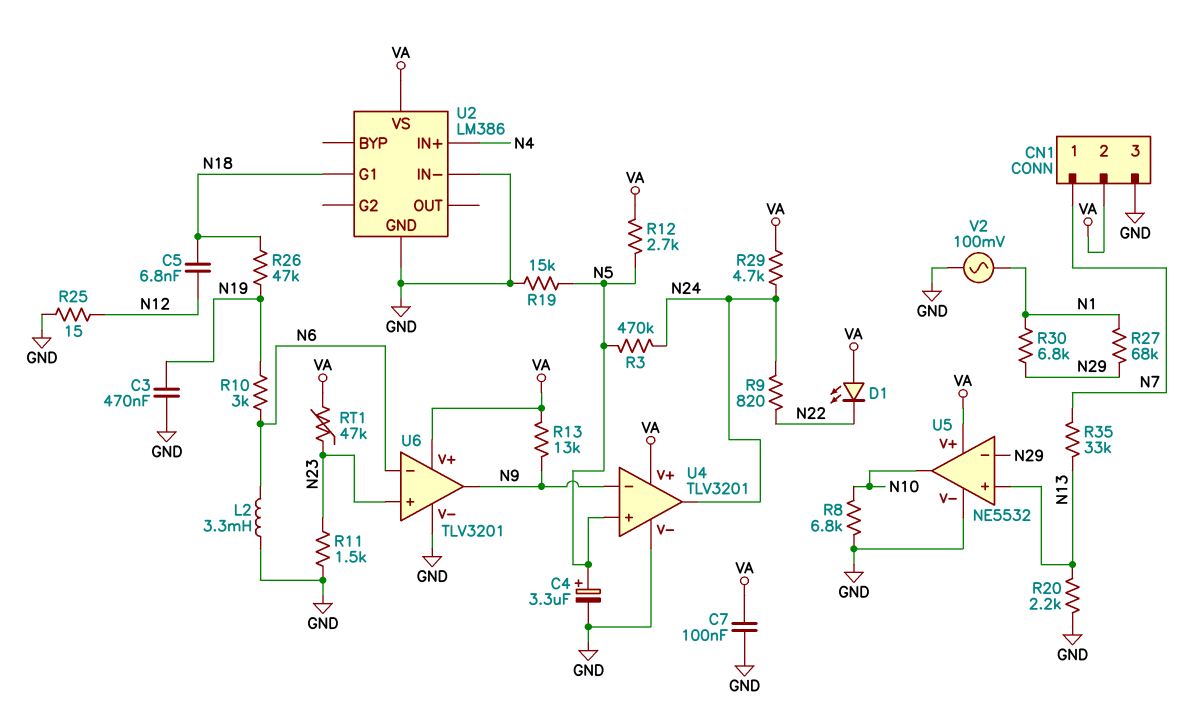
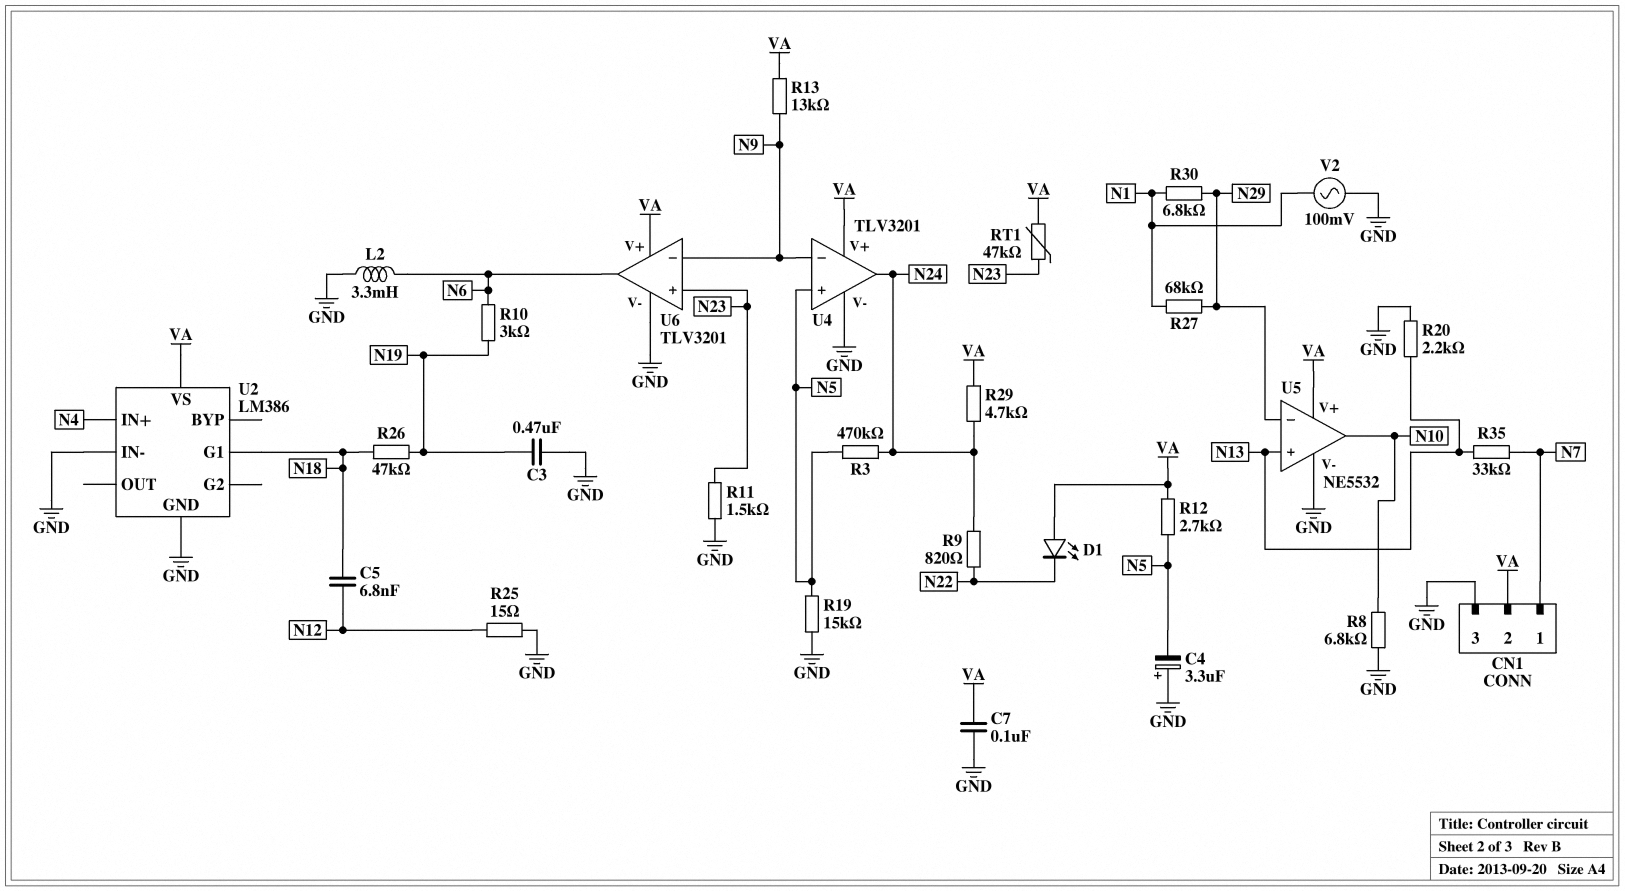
C4: 3.3uF (plus N5, minus GND) -> 3.3uF (plus GND, minus N5)
U6 pin in-: N6 -> N9
U6 pin out: N9 -> N6

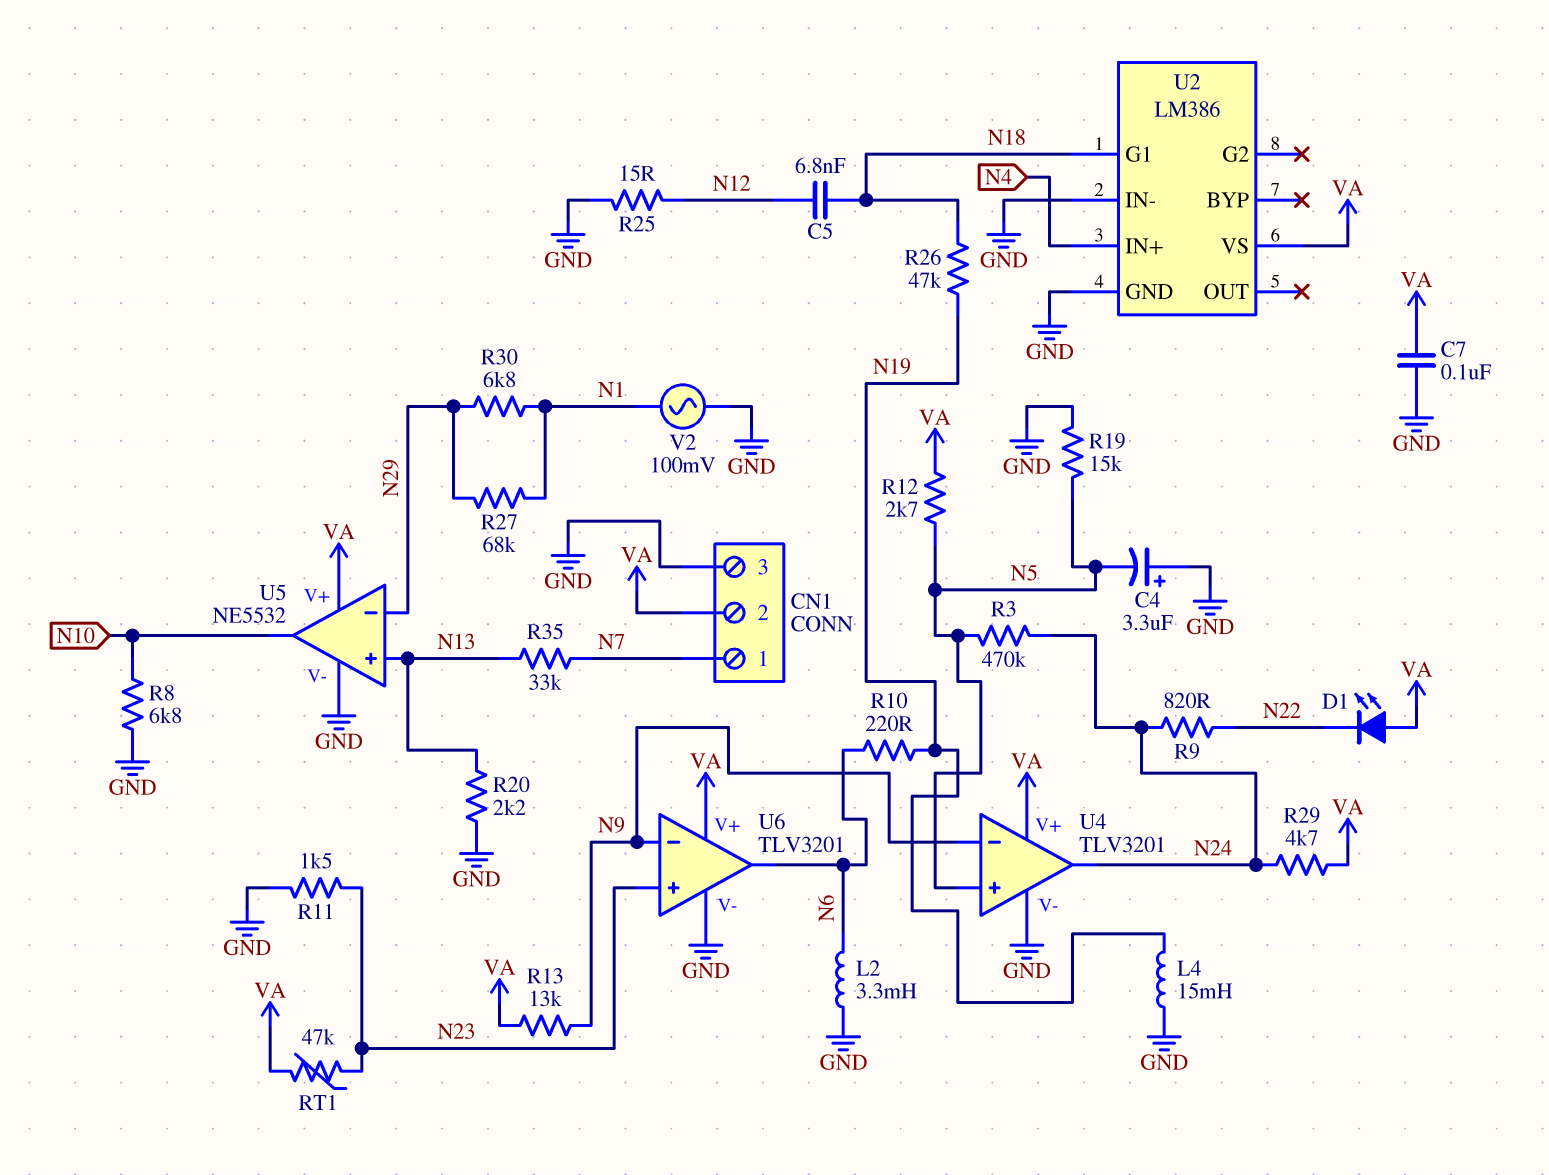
C3: 470nF (GND, N19) -> none
L4: none -> 15mH (GND, N19)
R10: 3k (N6, N19) -> 220 (N6, N19)

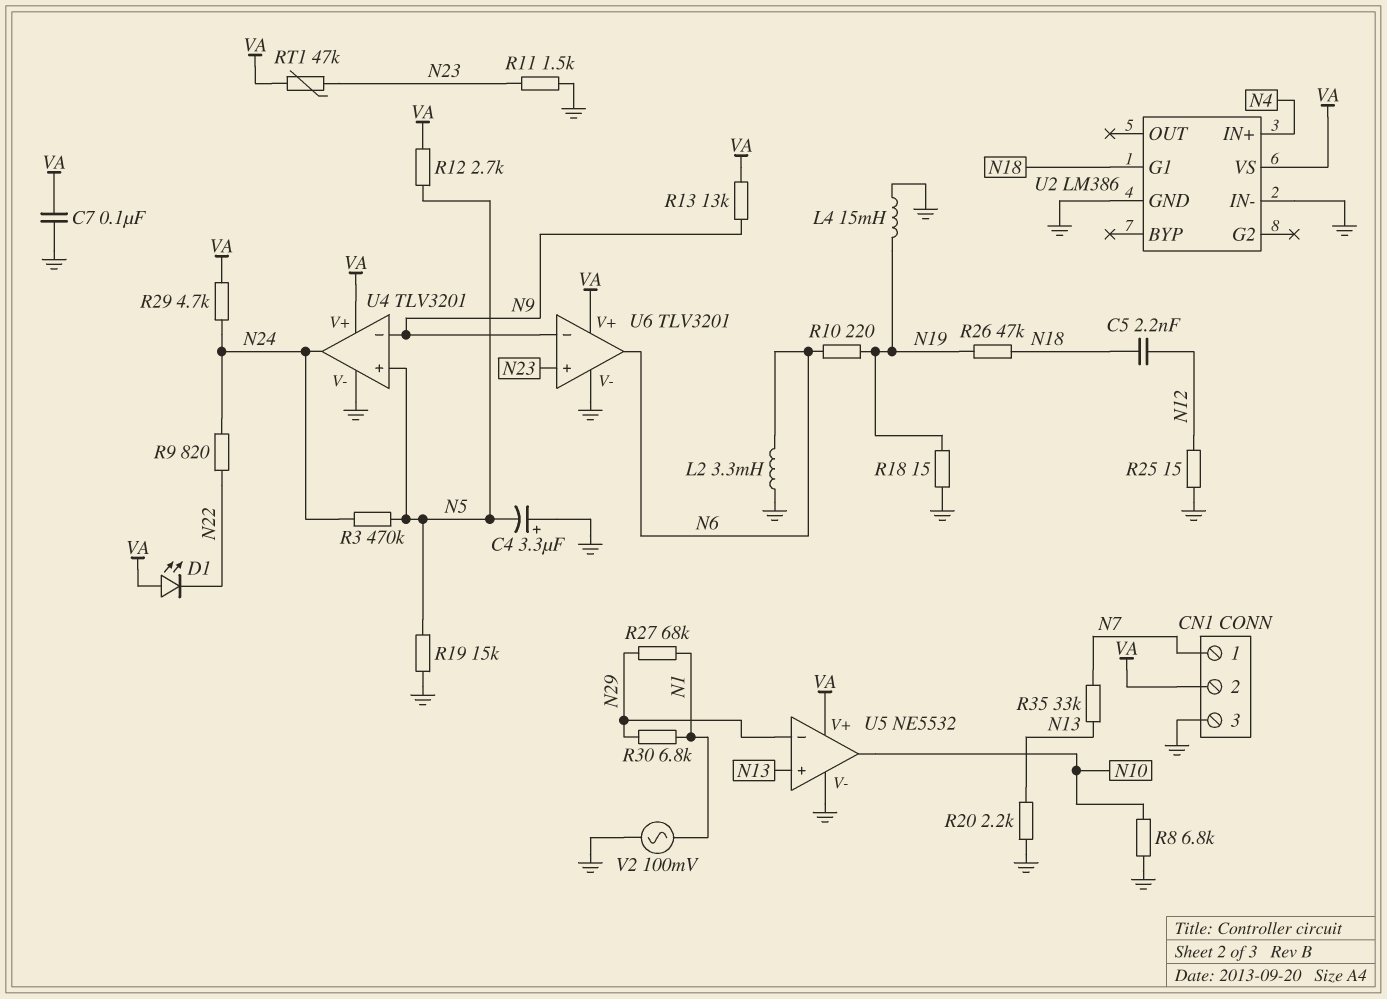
C5: 6.8nF (N12, N18) -> 2.2nF (N12, N18)
R18: none -> 15 (GND, N19)

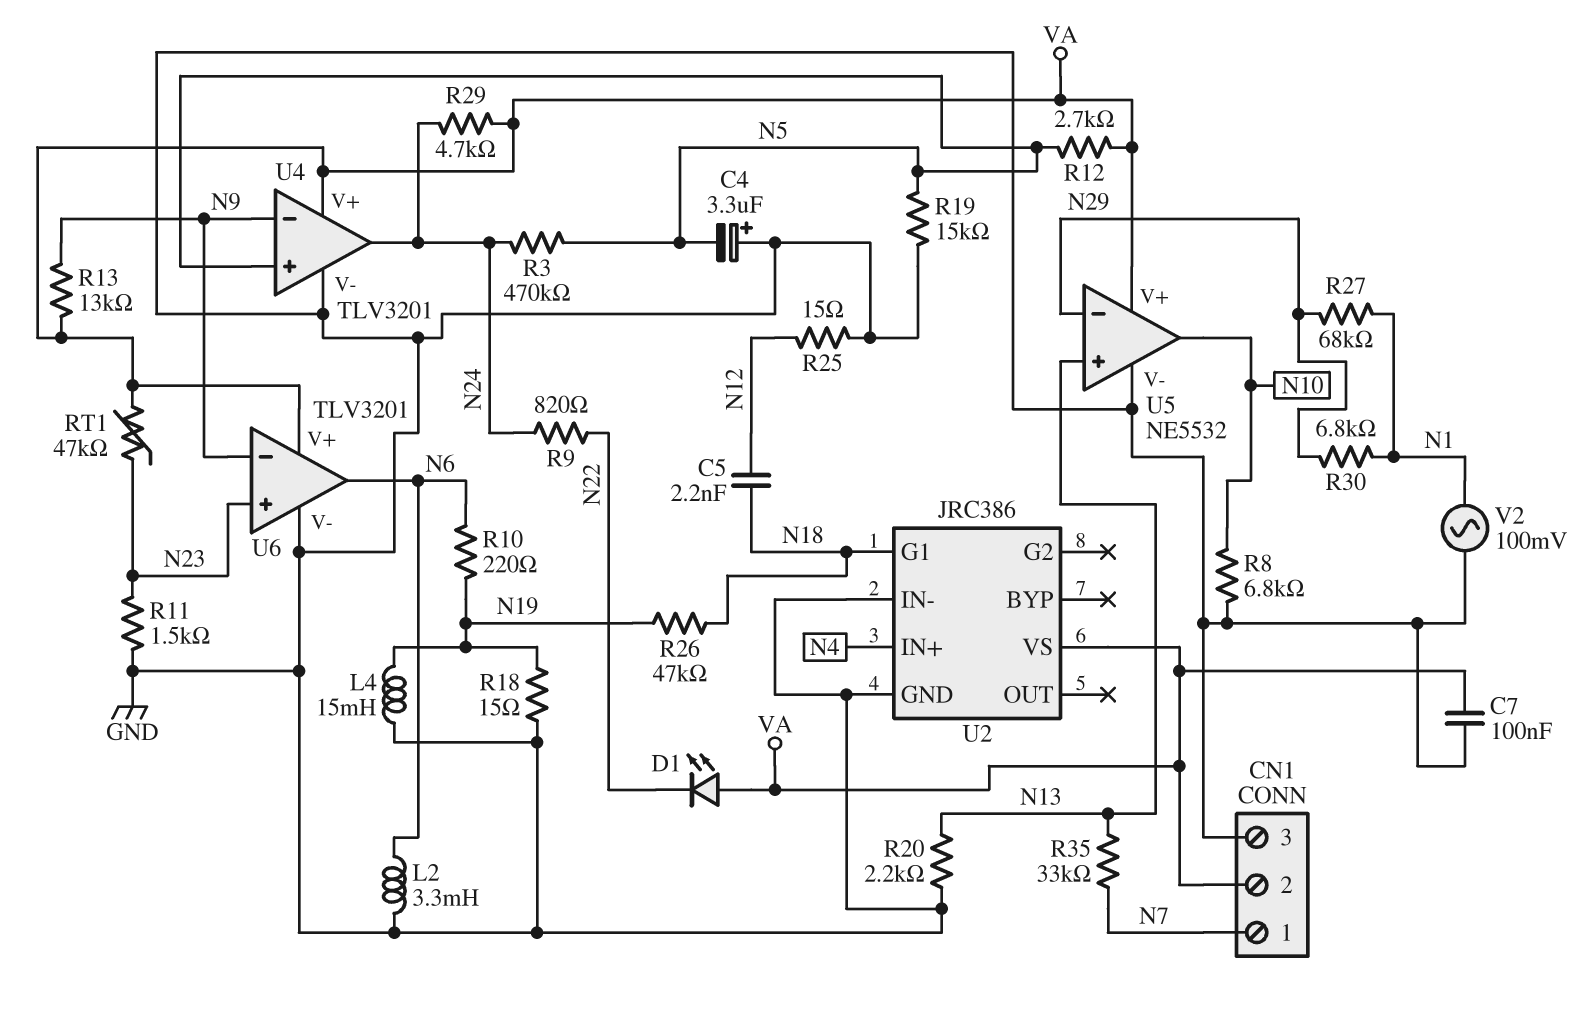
U2: LM386 -> JRC386

